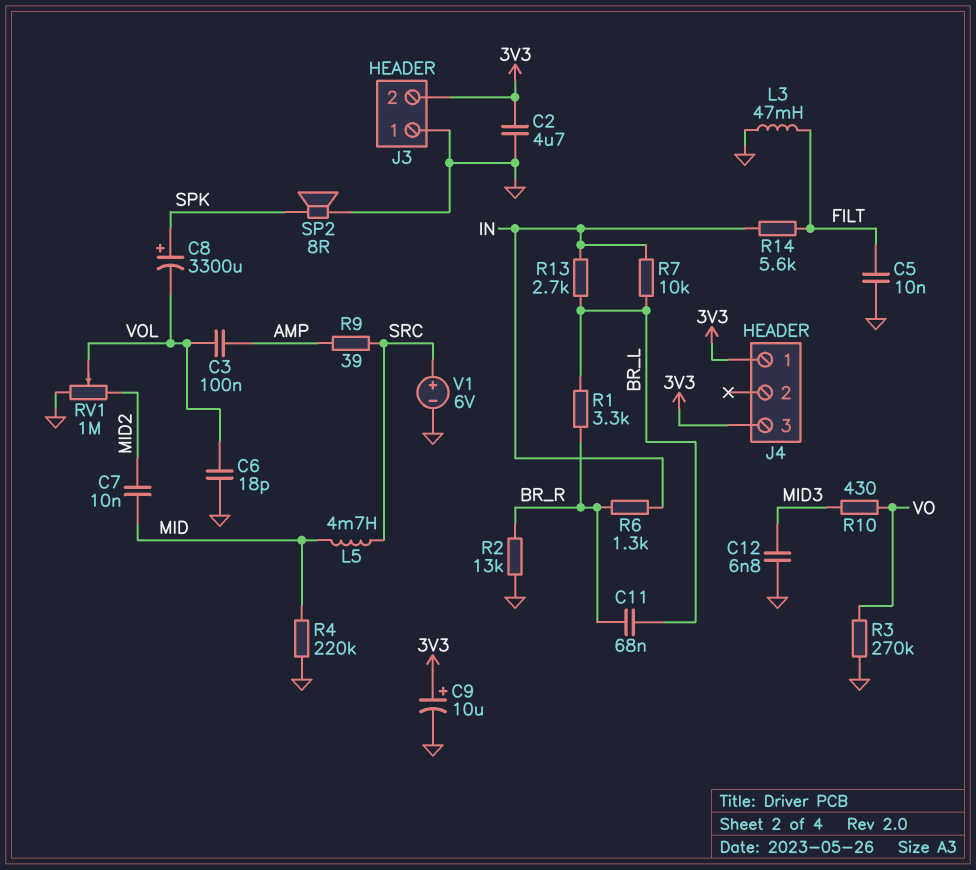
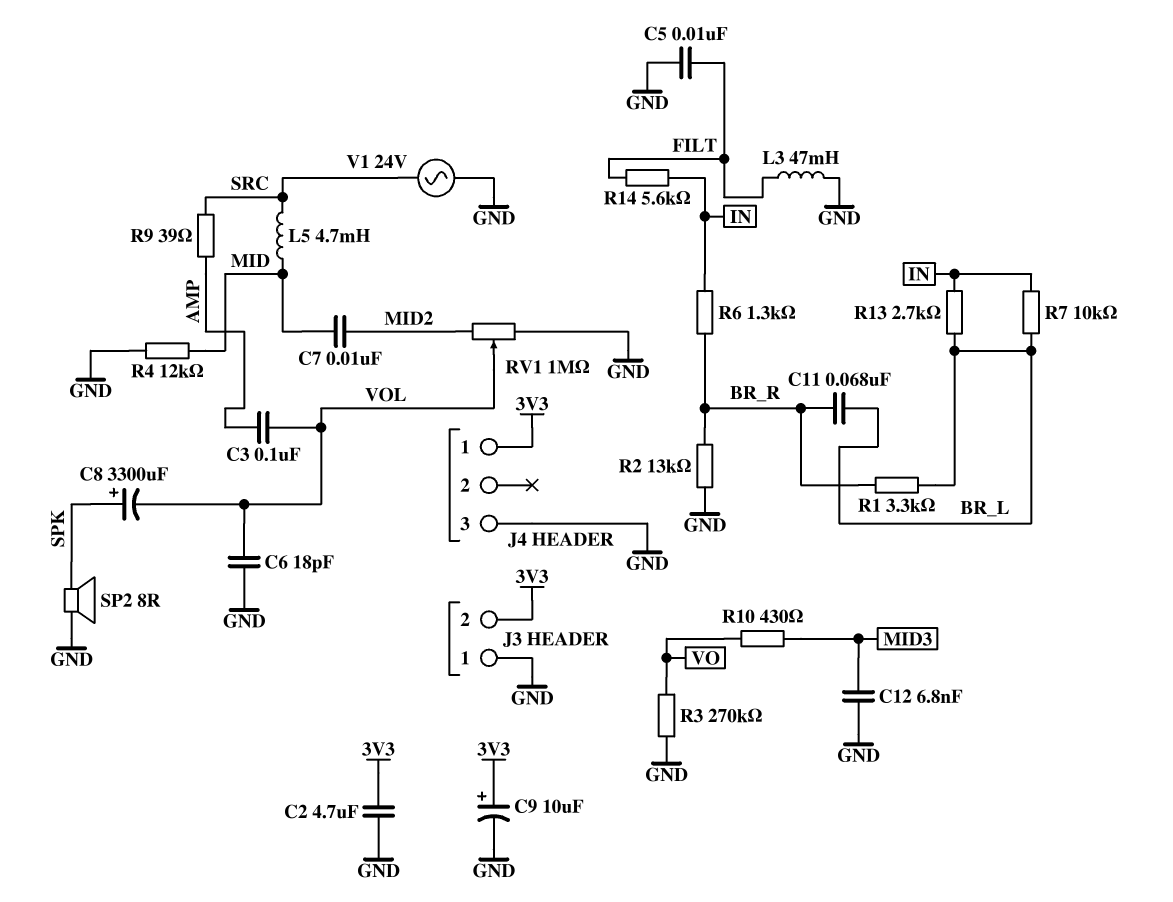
J4 pin 3: 3V3 -> GND
R4: 220k (GND, MID) -> 12k (GND, MID)
V1: 6V (plus SRC, minus GND) -> AC 24V (GND, SRC)

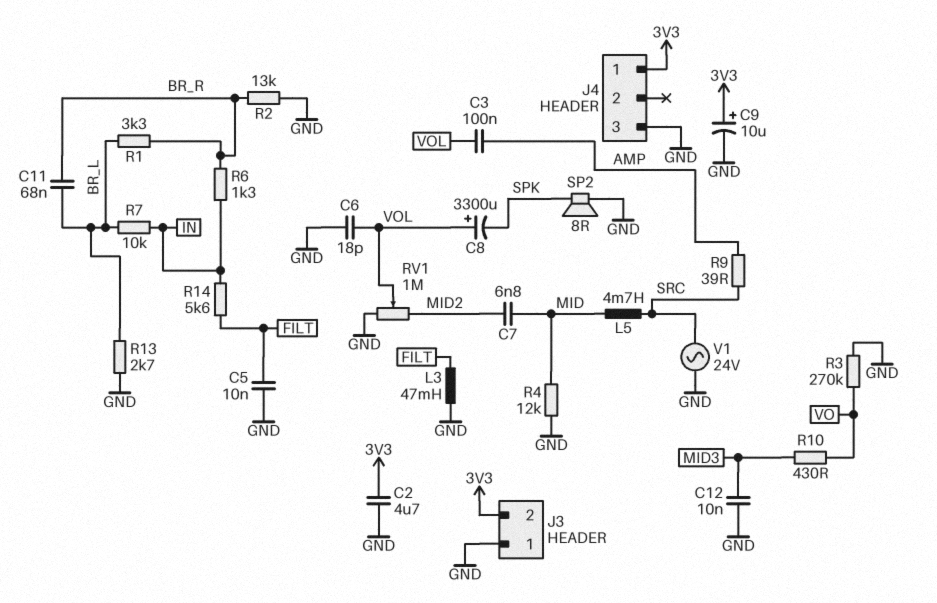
C7: 10nF (MID, MID2) -> 6.8nF (MID, MID2)
C8: 3300uF (plus SPK, minus VOL) -> 3300uF (plus VOL, minus SPK)
C12: 6.8nF (GND, MID3) -> 10nF (GND, MID3)
R13: 2.7k (BR_L, IN) -> 2.7k (BR_L, GND)

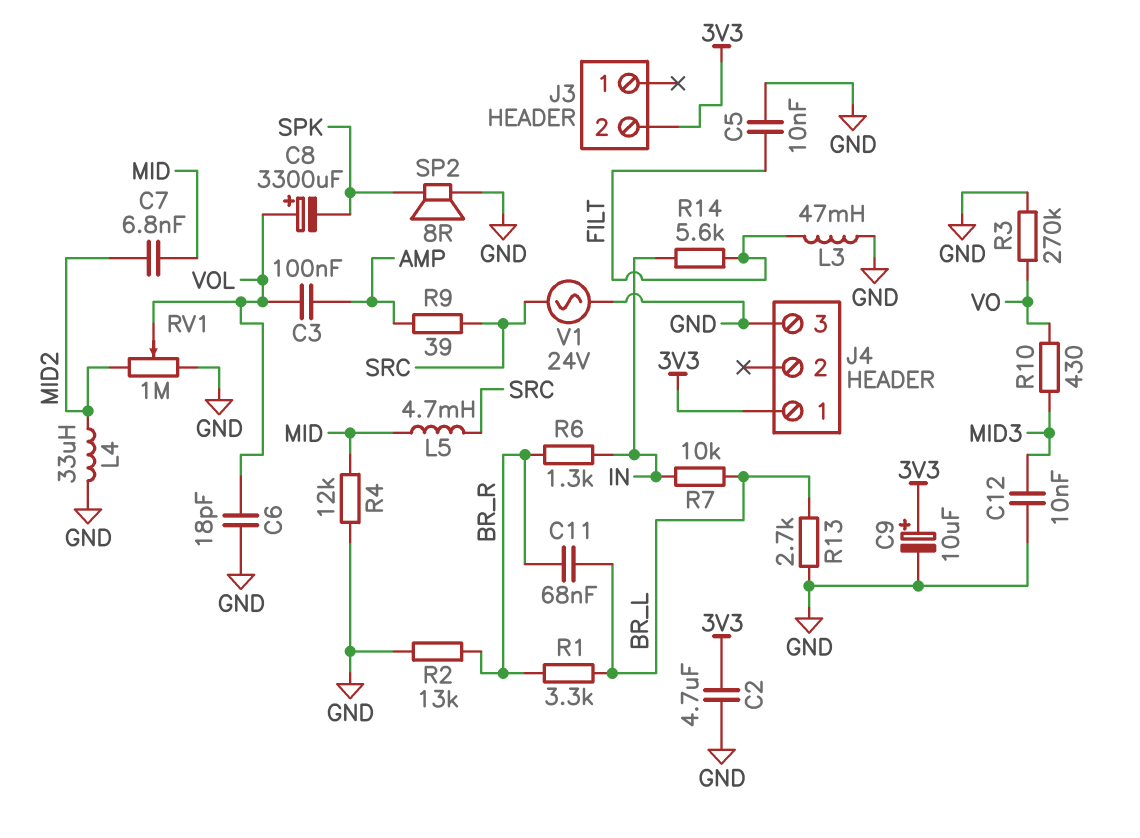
J3 pin 1: GND -> none
L4: none -> 33uH (GND, MID2)

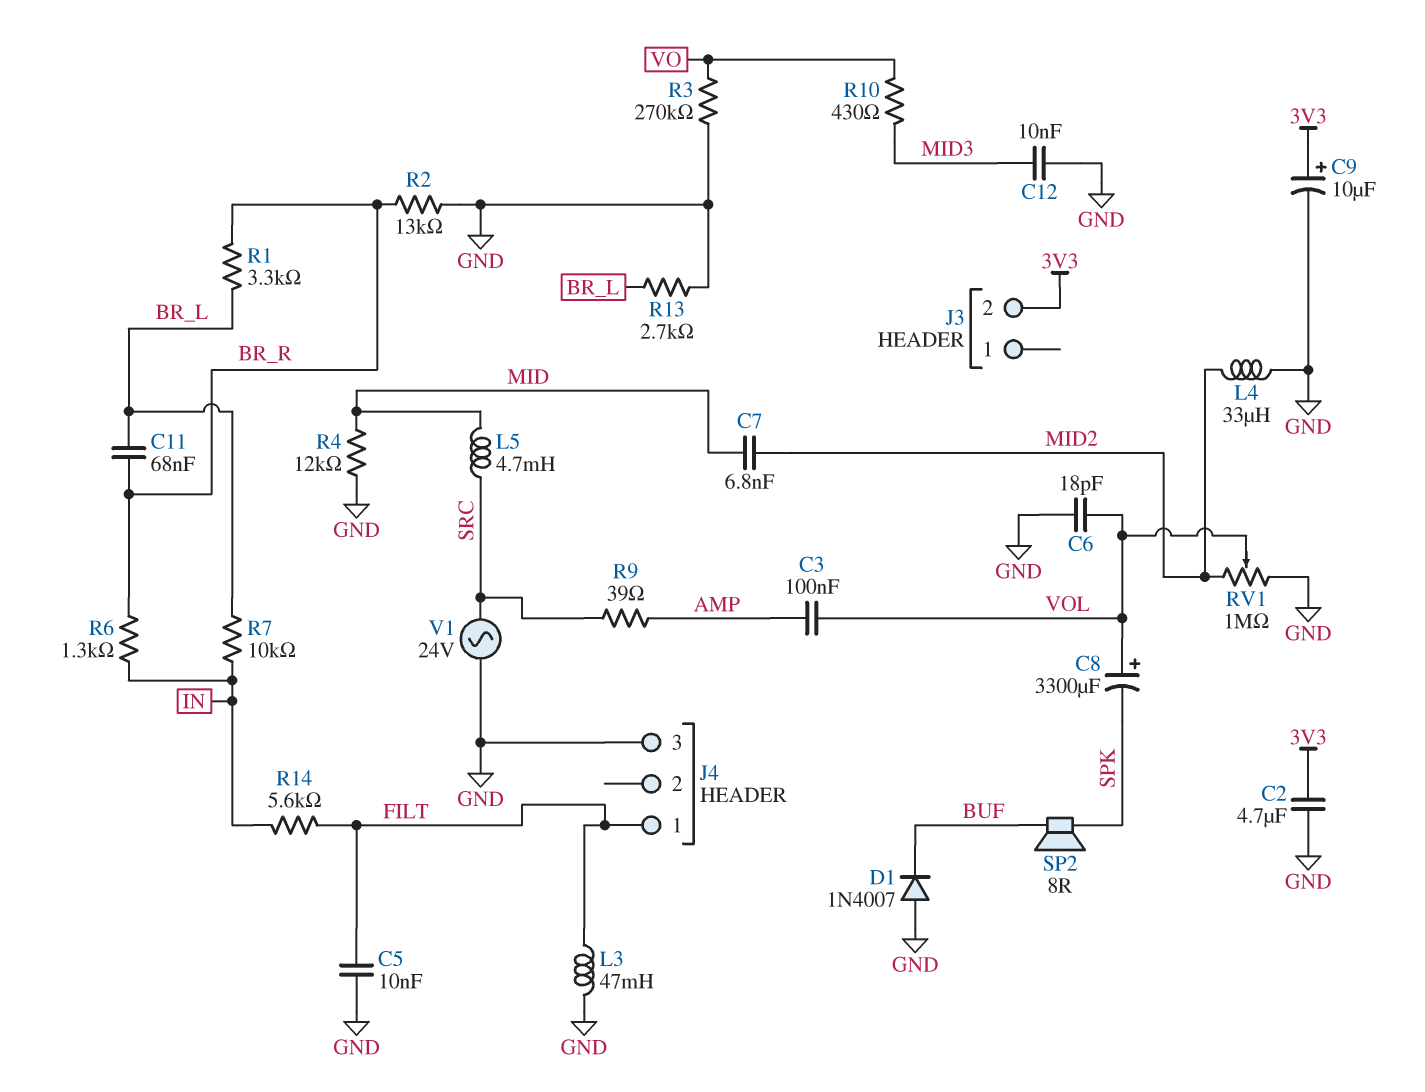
D1: none -> diode 1N4007 (A GND, K BUF)
J4 pin 1: 3V3 -> FILT
SP2: speaker 8R (GND, SPK) -> speaker 8R (BUF, SPK)

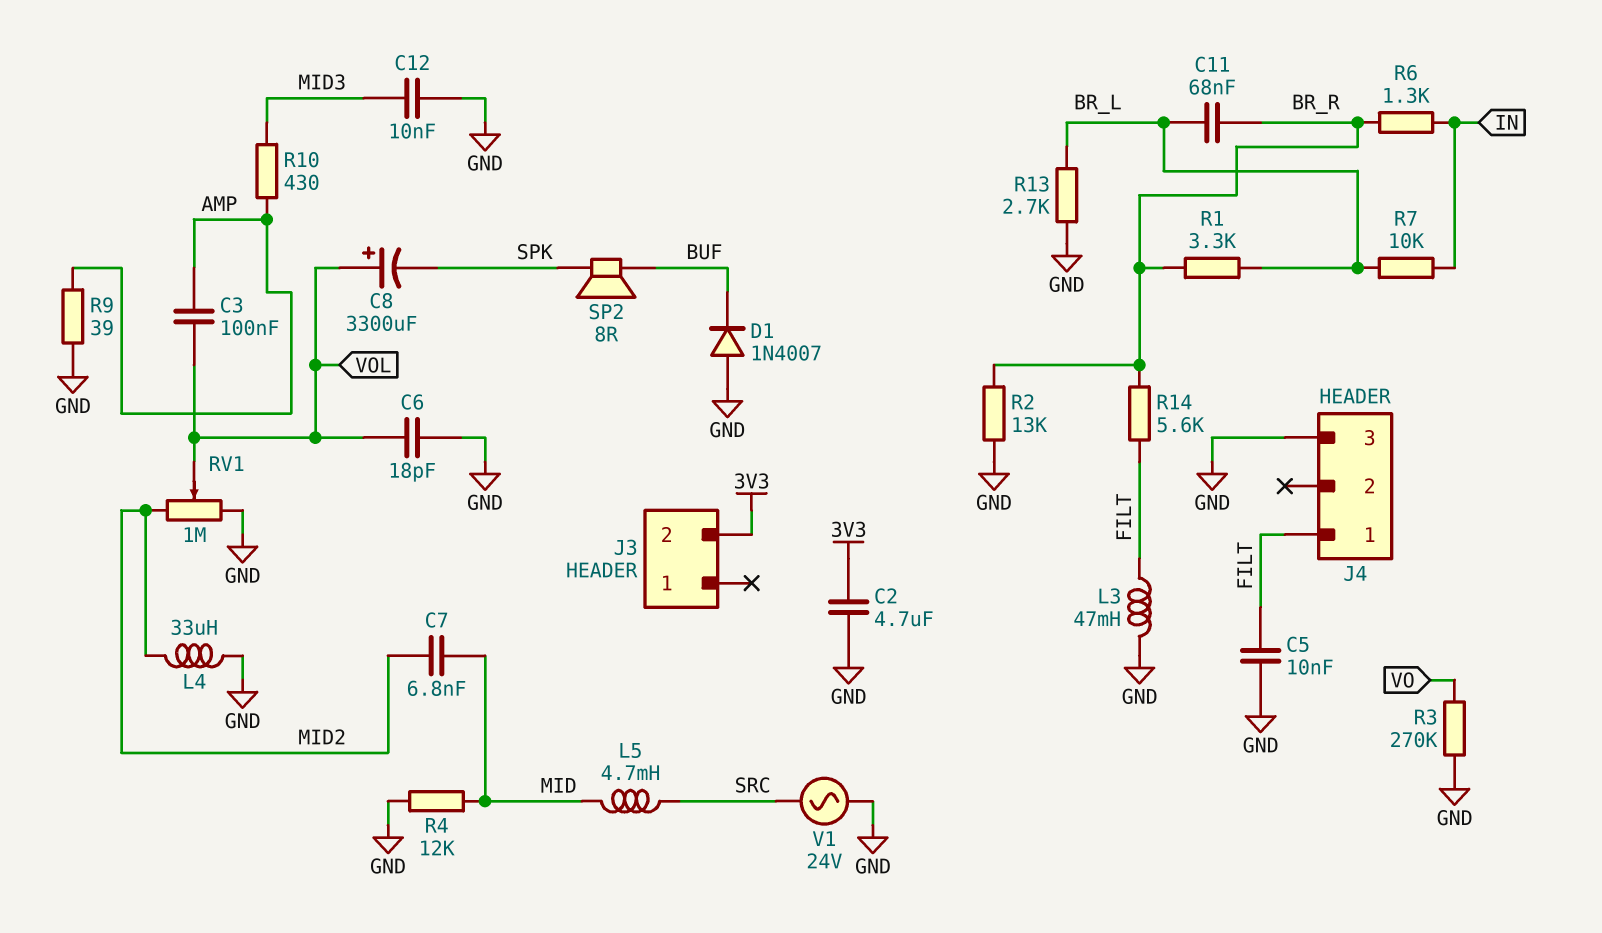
C9: 10uF (plus 3V3, minus GND) -> none
R9: 39 (AMP, SRC) -> 39 (AMP, GND)
R10: 430 (MID3, VO) -> 430 (AMP, MID3)
R14: 5.6k (FILT, IN) -> 5.6k (BR_R, FILT)

